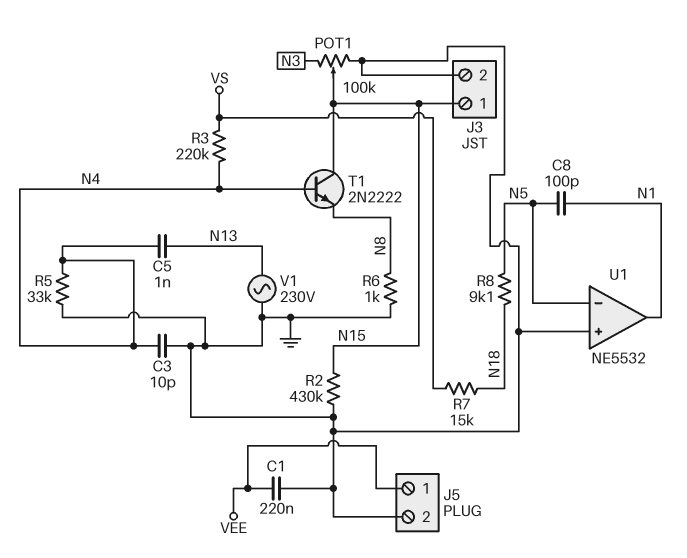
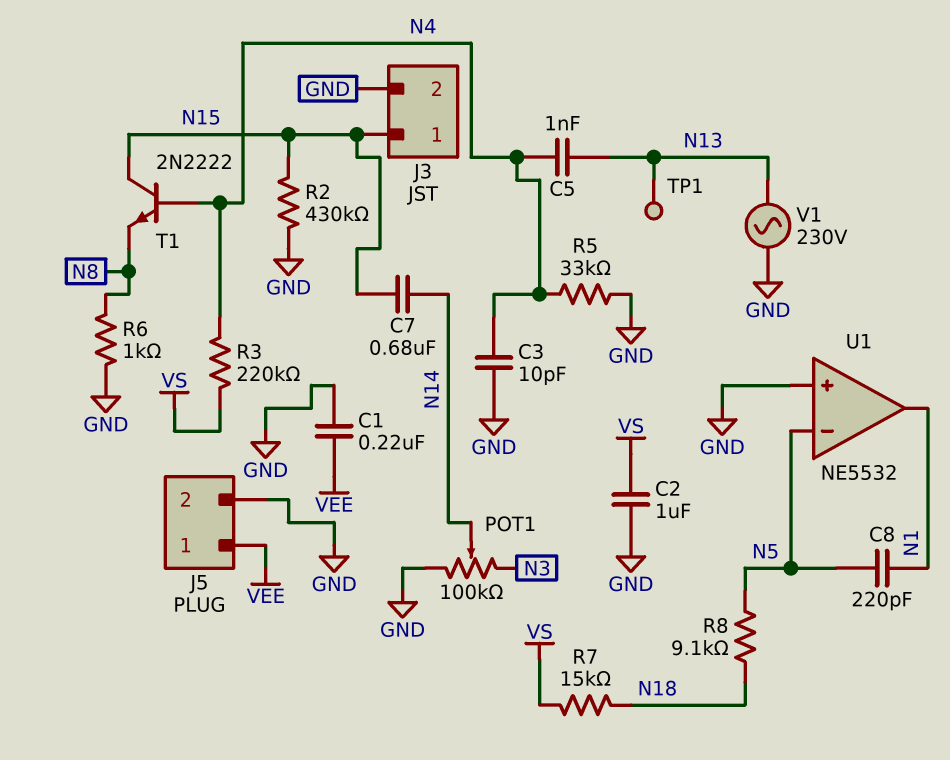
C2: none -> 1uF (GND, VS)
C7: none -> 680nF (N14, N15)
C8: 100pF (N1, N5) -> 220pF (N1, N5)
POT1: 100k (GND, N3, wiper N15) -> 100k (GND, N3, wiper N14)
TP1: none -> test point (N13)

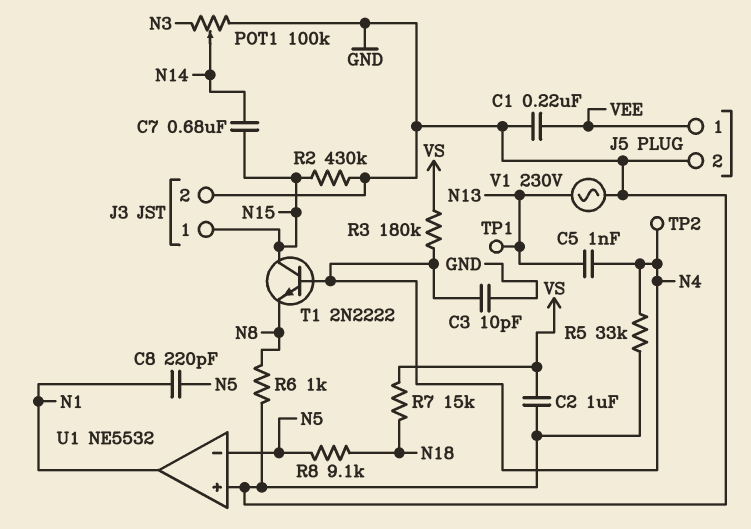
R3: 220k (N4, VS) -> 180k (N4, VS)
TP2: none -> test point (N4)

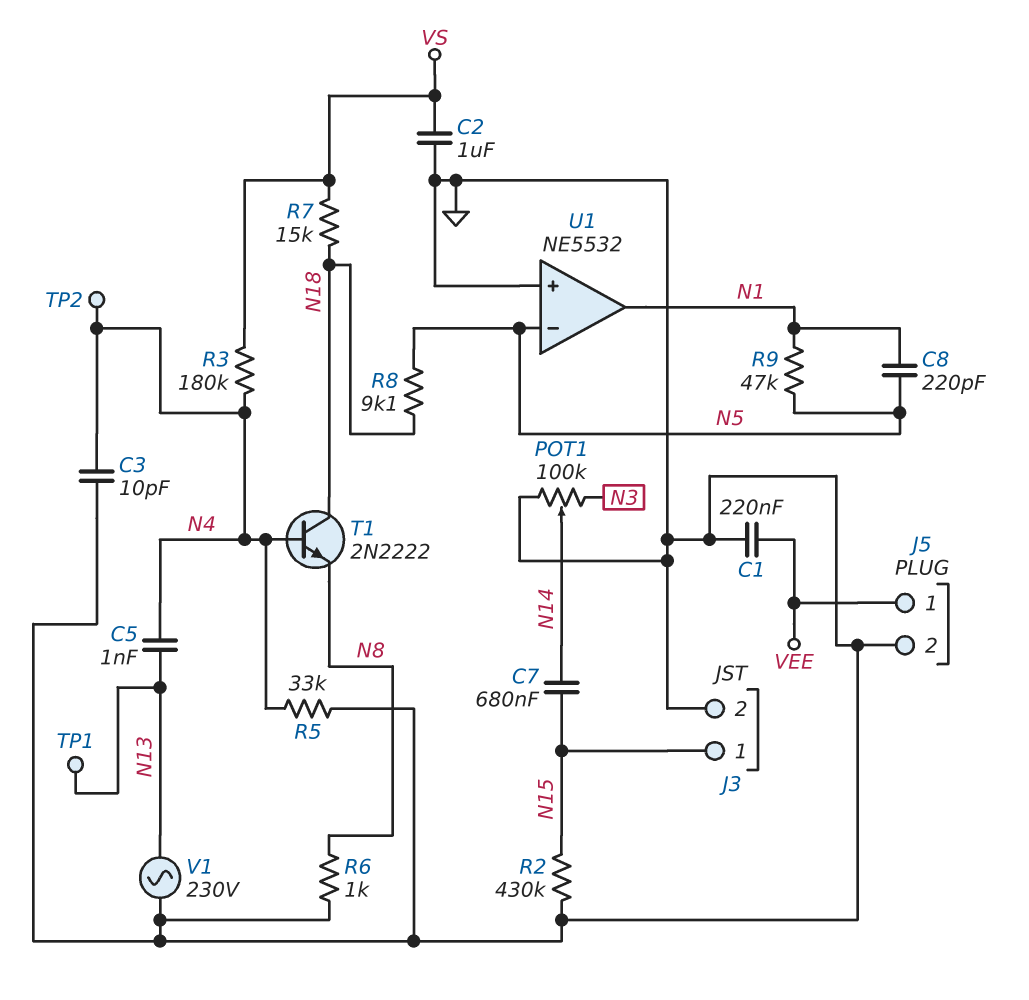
R9: none -> 47k (N1, N5)
T1: NPN 2N2222 (B N4, C N15, E N8) -> NPN 2N2222 (B N4, C N18, E N8)

